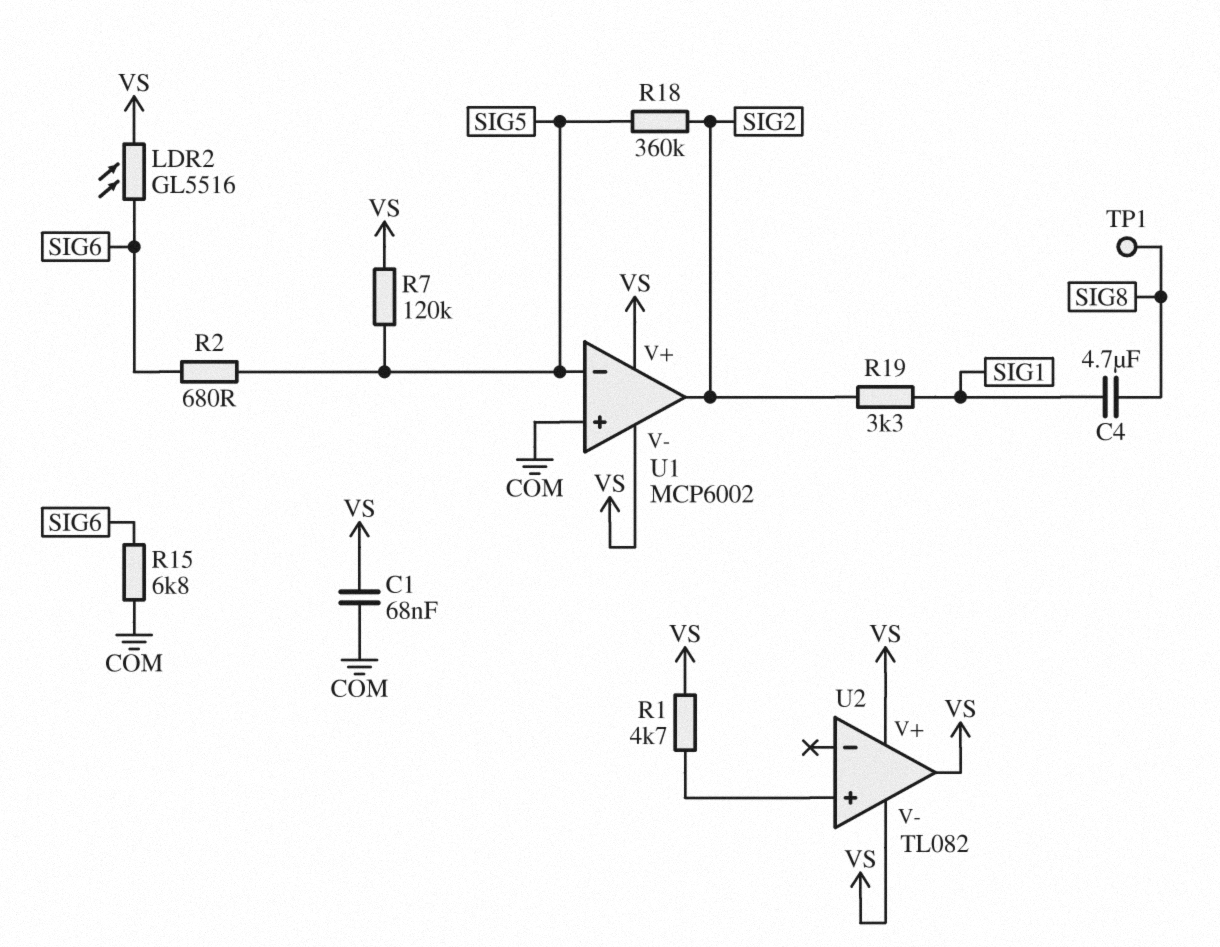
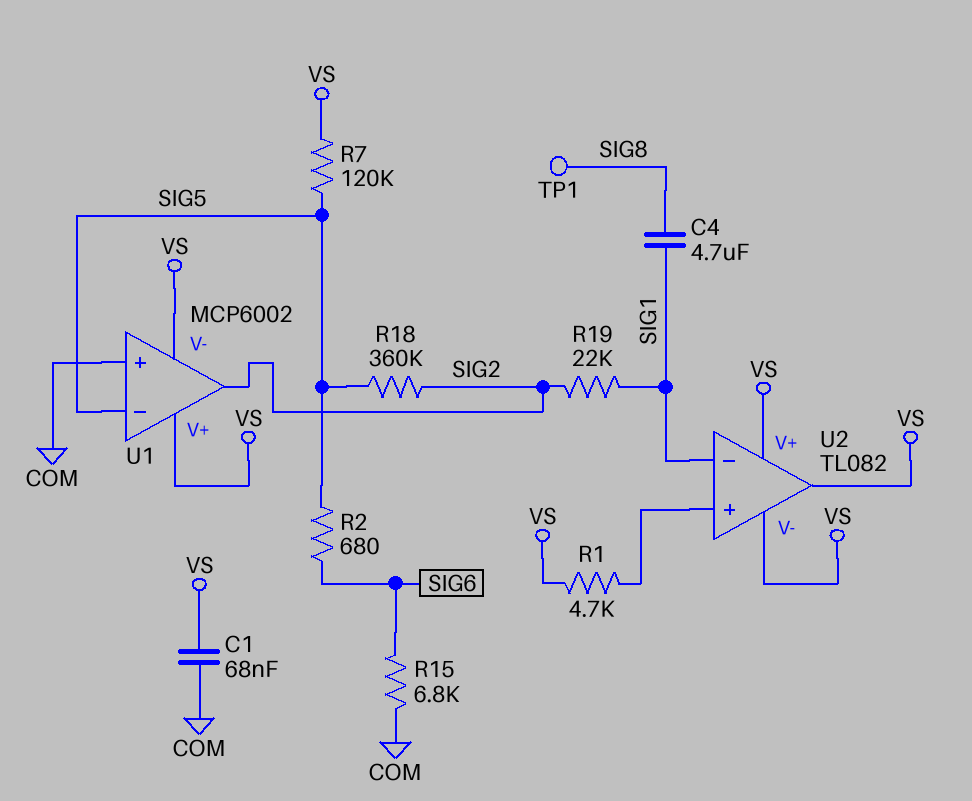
LDR2: GL5516 (SIG6, VS) -> none
R19: 3.3k (SIG1, SIG2) -> 22k (SIG1, SIG2)
U2 pin in-: none -> SIG1

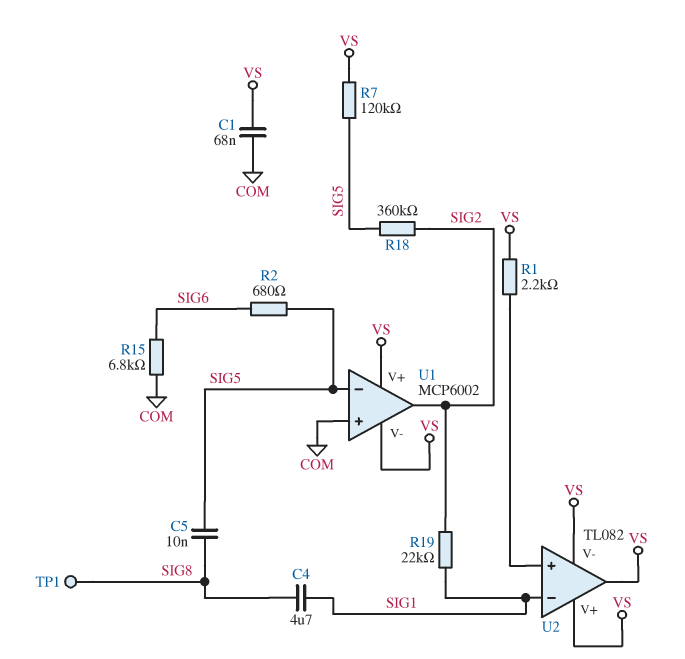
C5: none -> 10nF (SIG5, SIG8)
R1: 4.7k (U2/in+, VS) -> 2.2k (U2/in+, VS)

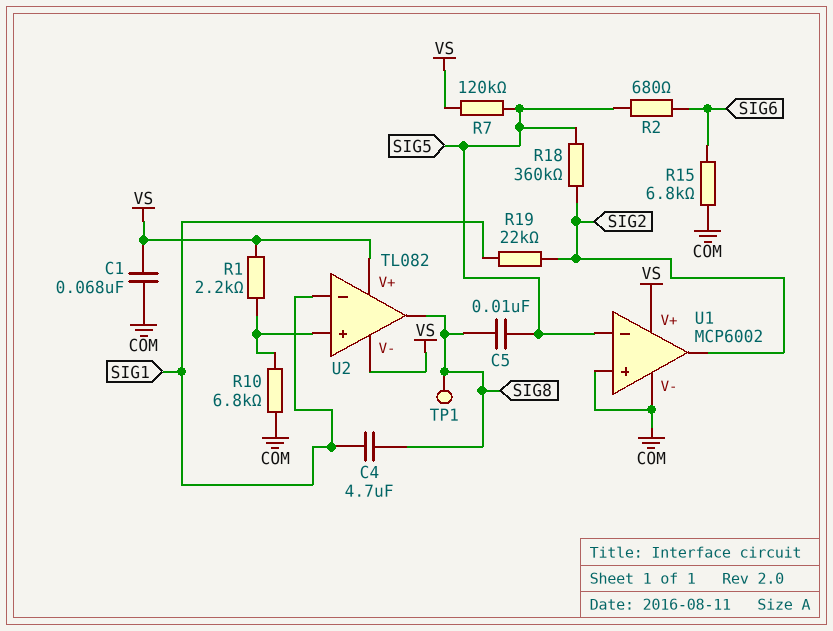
R10: none -> 6.8k (COM, U2/in+)
U1 pin V-: VS -> COM
U2 pin out: VS -> SIG8

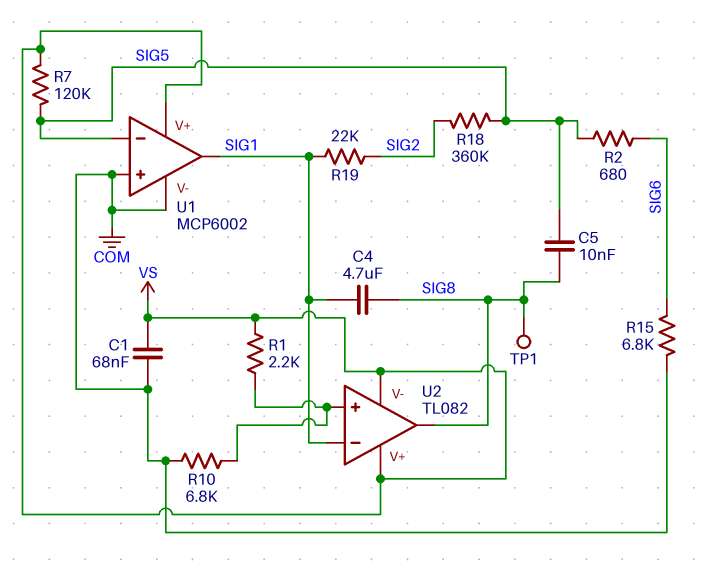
U1 pin out: SIG2 -> SIG1

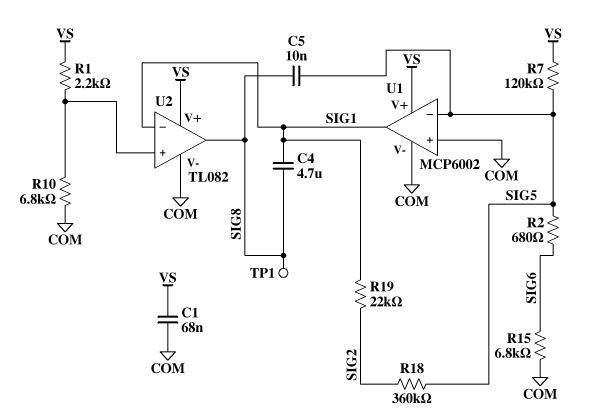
U2 pin V-: VS -> COM

